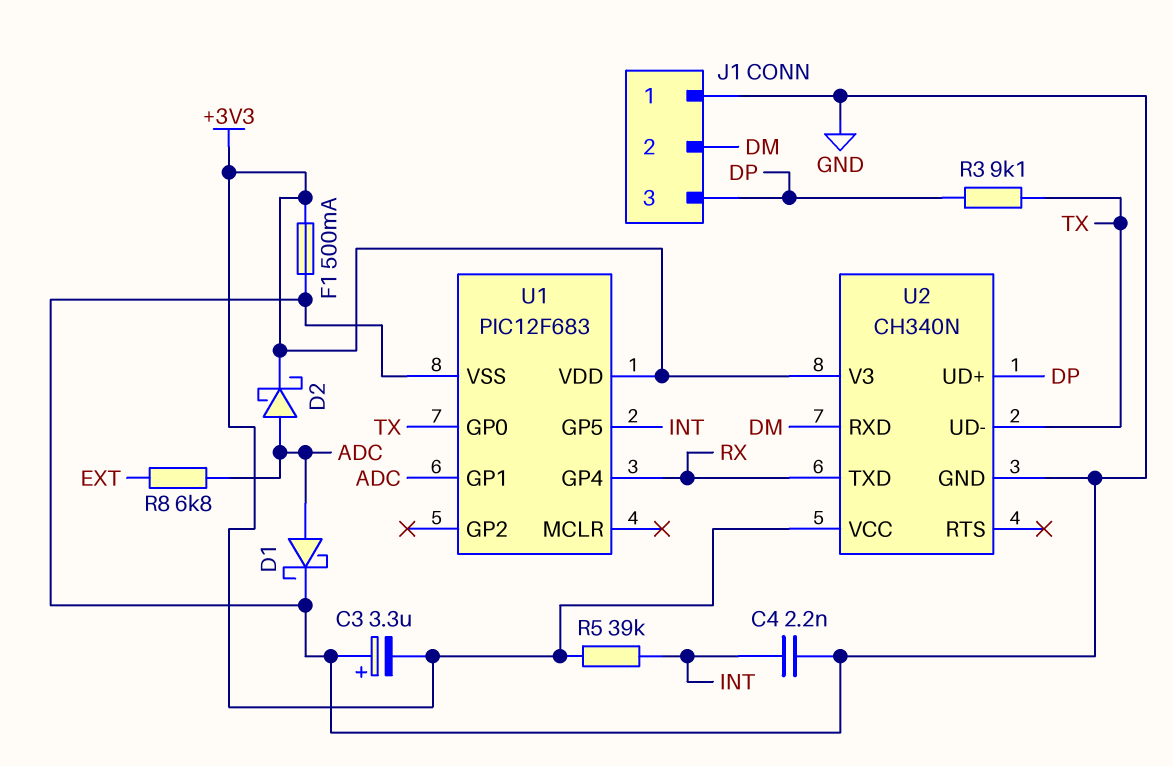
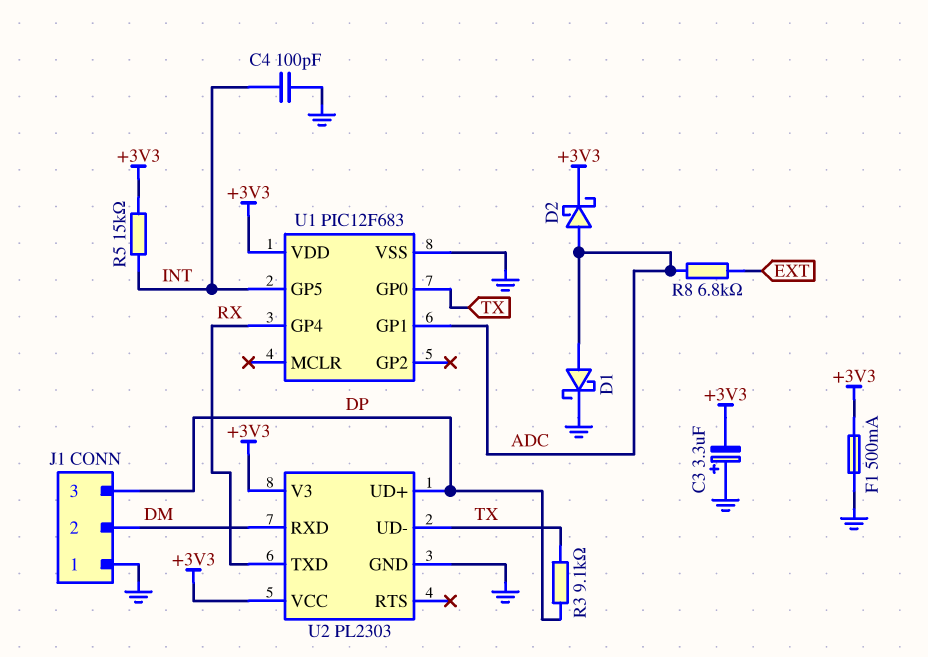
C4: 2.2nF (GND, INT) -> 100pF (GND, INT)
R5: 39k (+3V3, INT) -> 15k (+3V3, INT)
U2: CH340N -> PL2303

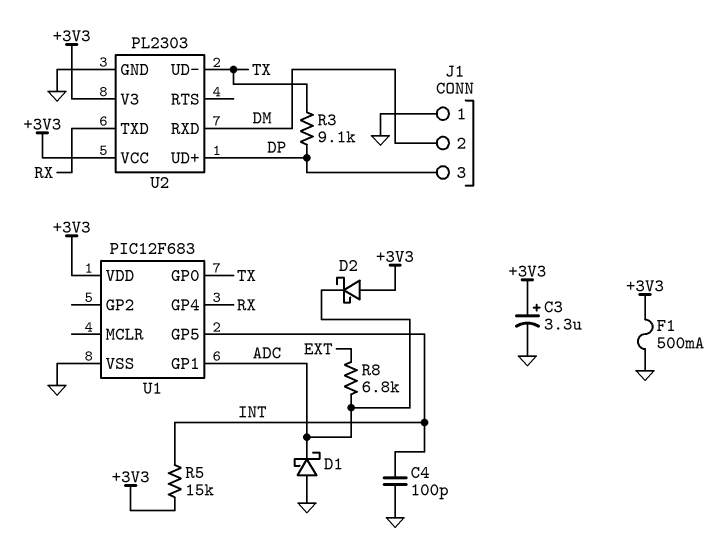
C3: 3.3uF (plus GND, minus +3V3) -> 3.3uF (plus +3V3, minus GND)
D1: schottky (A ADC, K GND) -> schottky (A GND, K ADC)
D2: schottky (A ADC, K +3V3) -> schottky (A +3V3, K ADC)

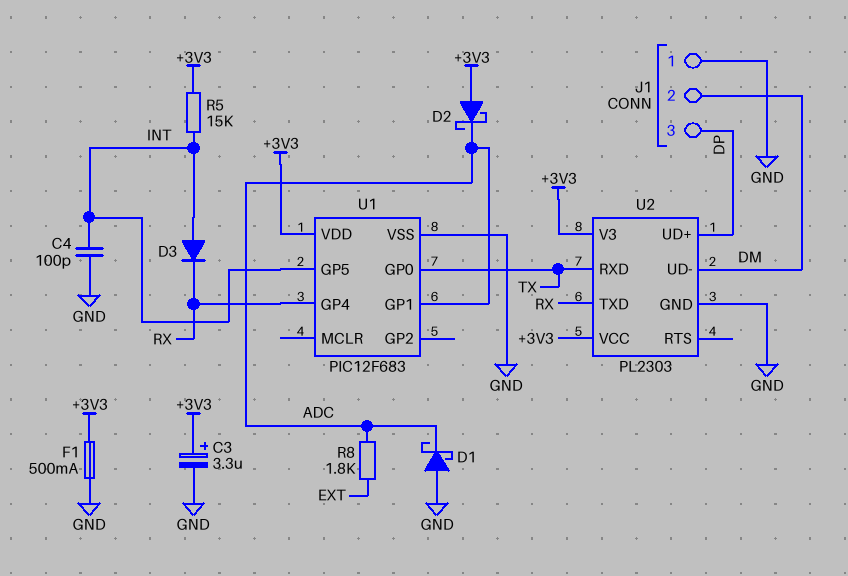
D3: none -> diode (A INT, K RX)
R3: 9.1k (DP, TX) -> none
R8: 6.8k (ADC, EXT) -> 1.8k (ADC, EXT)
U2 pin RXD: DM -> TX
U2 pin UD-: TX -> DM

